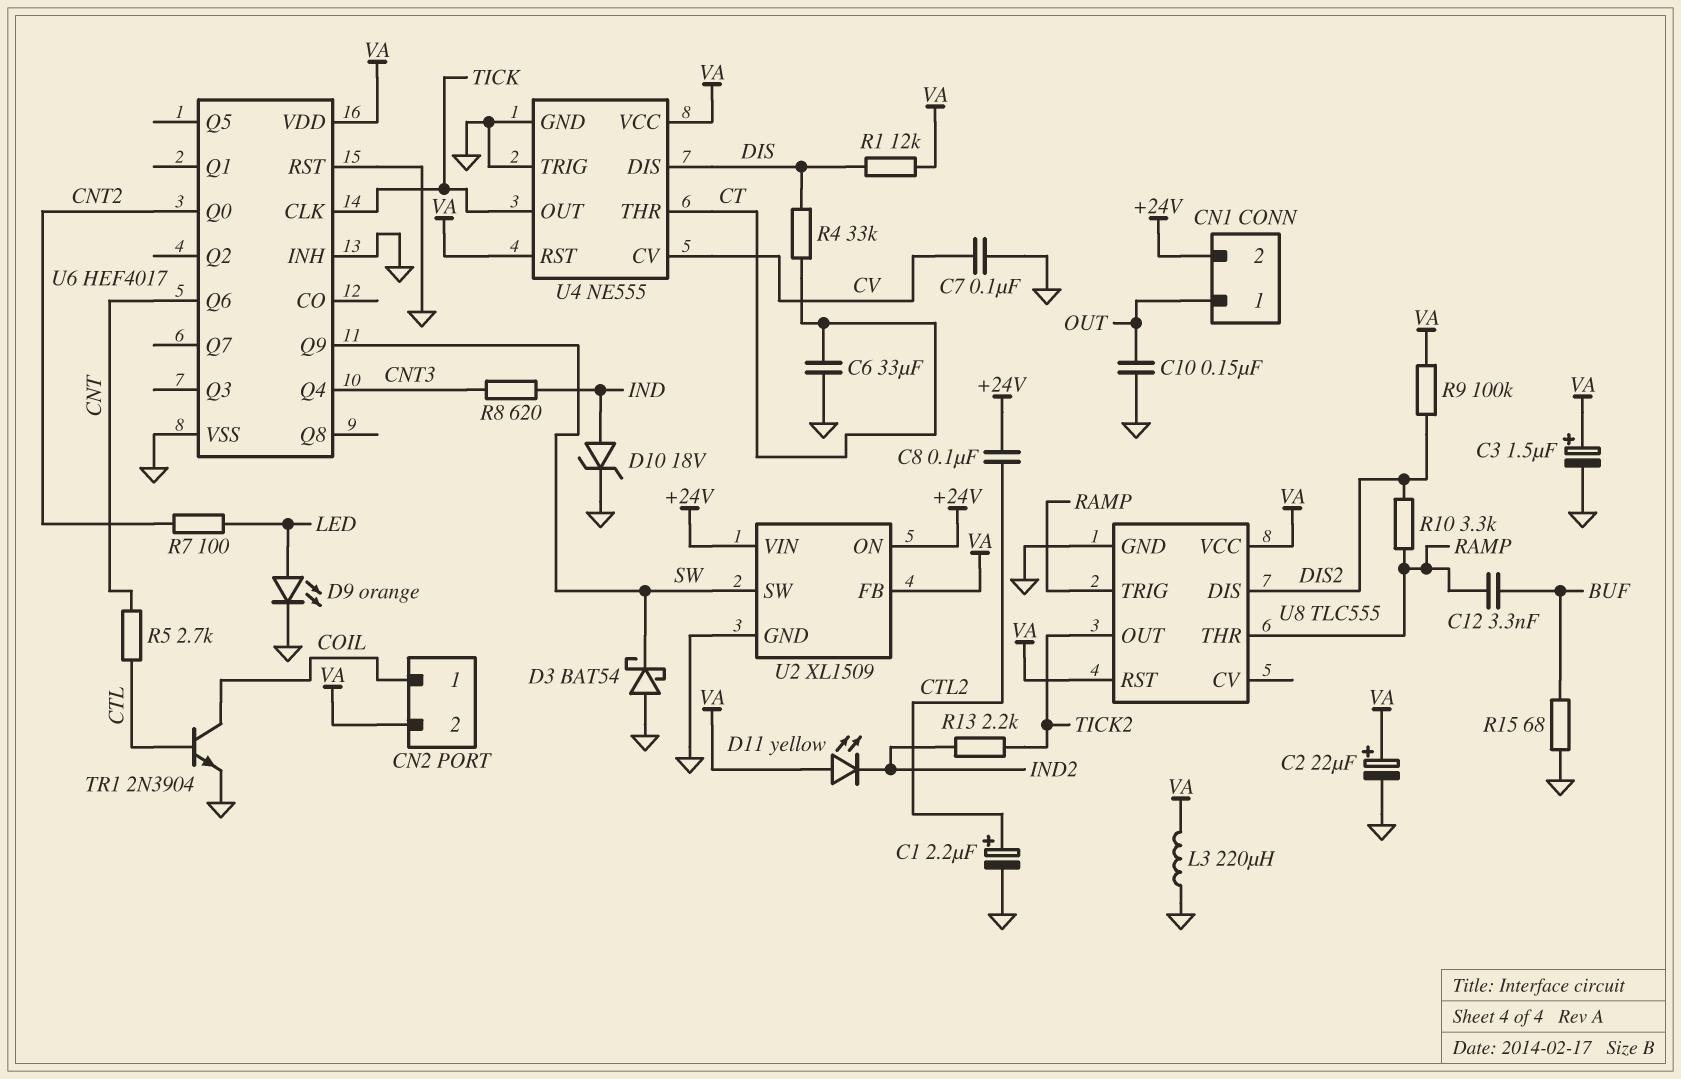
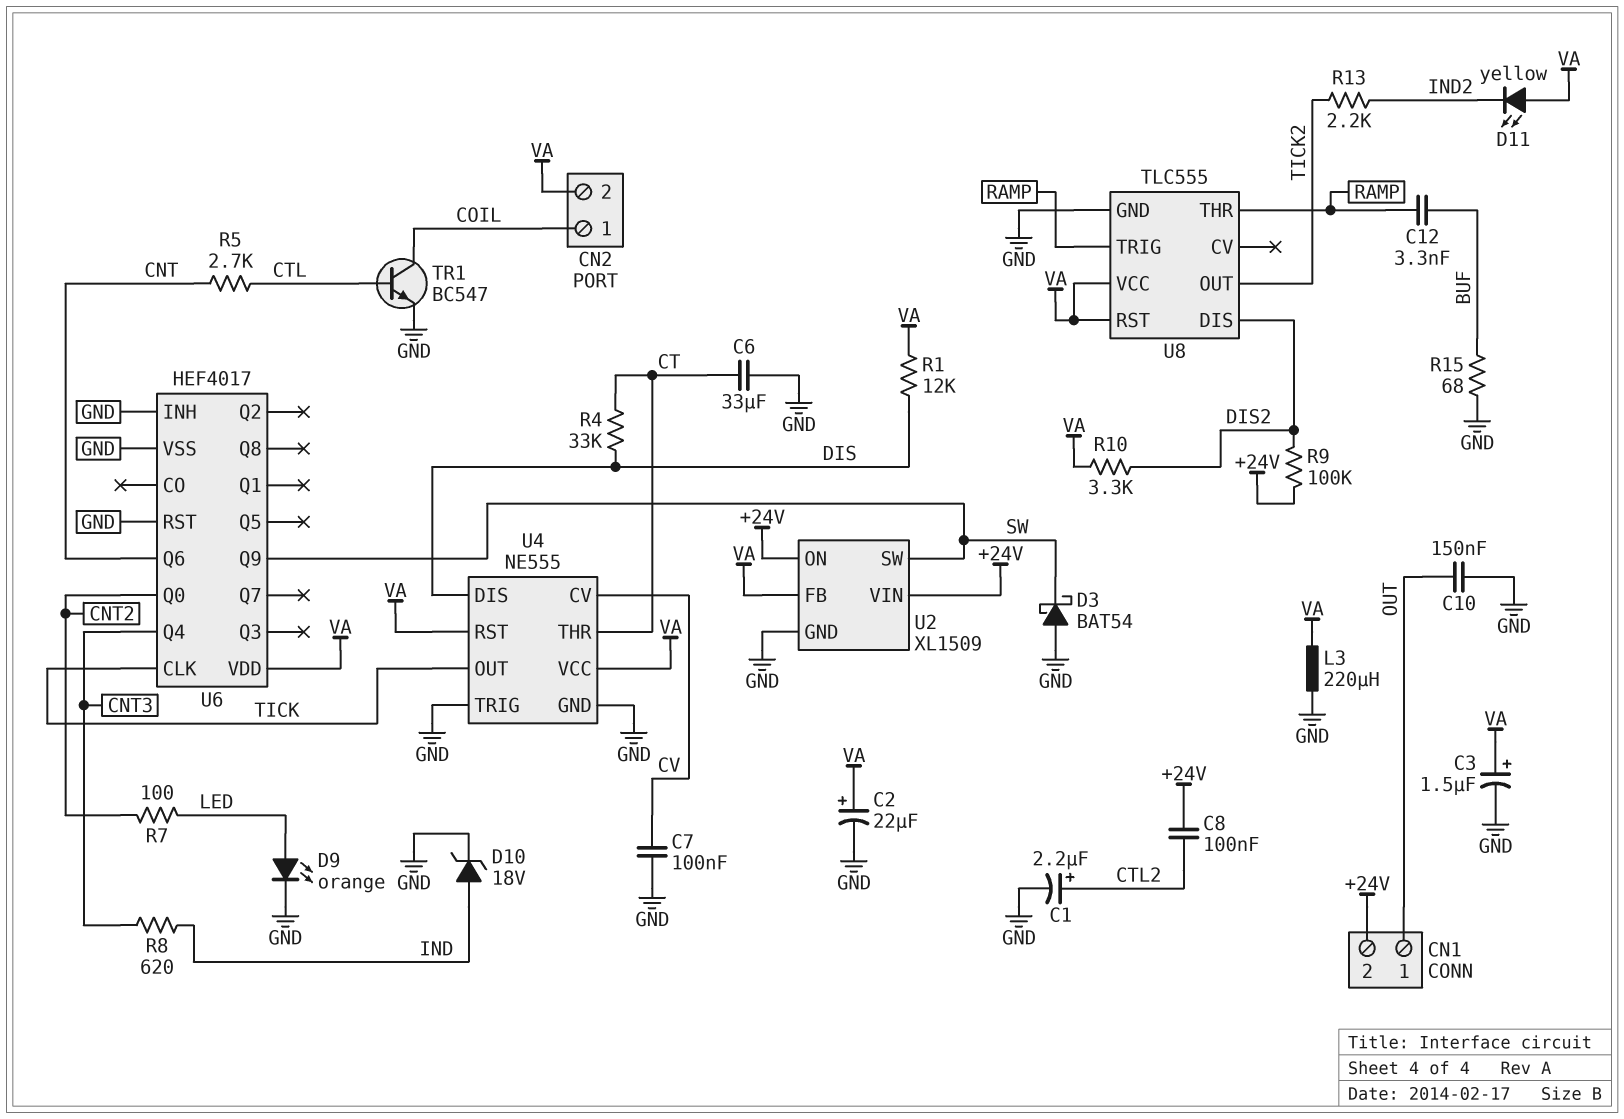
R9: 100k (DIS2, VA) -> 100k (+24V, DIS2)
R10: 3.3k (DIS2, RAMP) -> 3.3k (DIS2, VA)
TR1: NPN 2N3904 (B CTL, C COIL, E GND) -> NPN BC547 (B CTL, C COIL, E GND)

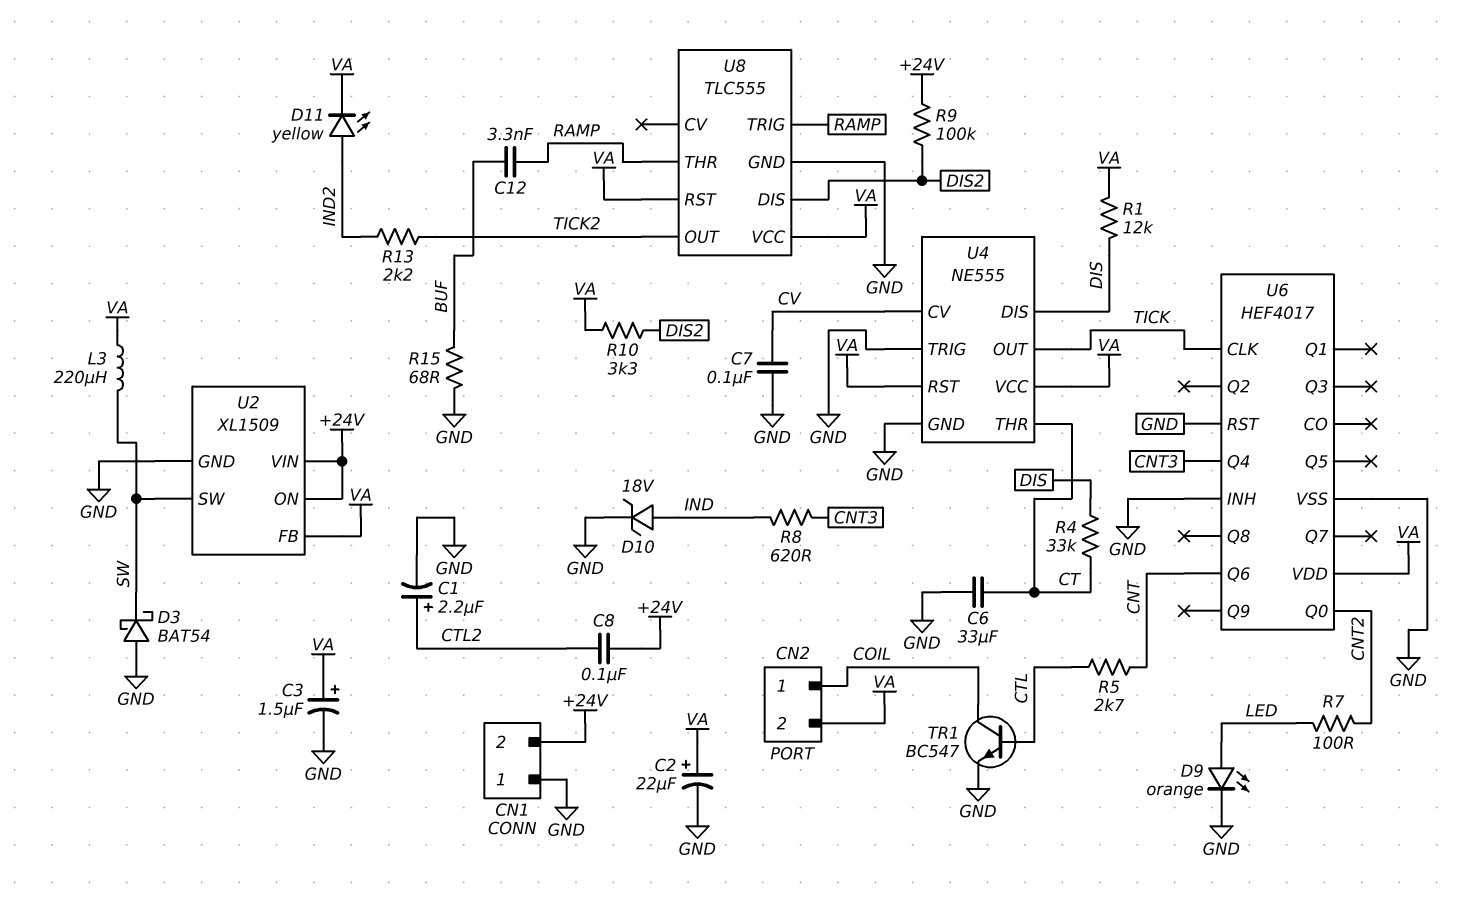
C10: 150nF (GND, OUT) -> none
CN1 pin 1: OUT -> GND
D11: LED yellow (A VA, K IND2) -> LED yellow (A IND2, K VA)
L3: 220uH (GND, VA) -> 220uH (SW, VA)
U6 pin Q9: SW -> none

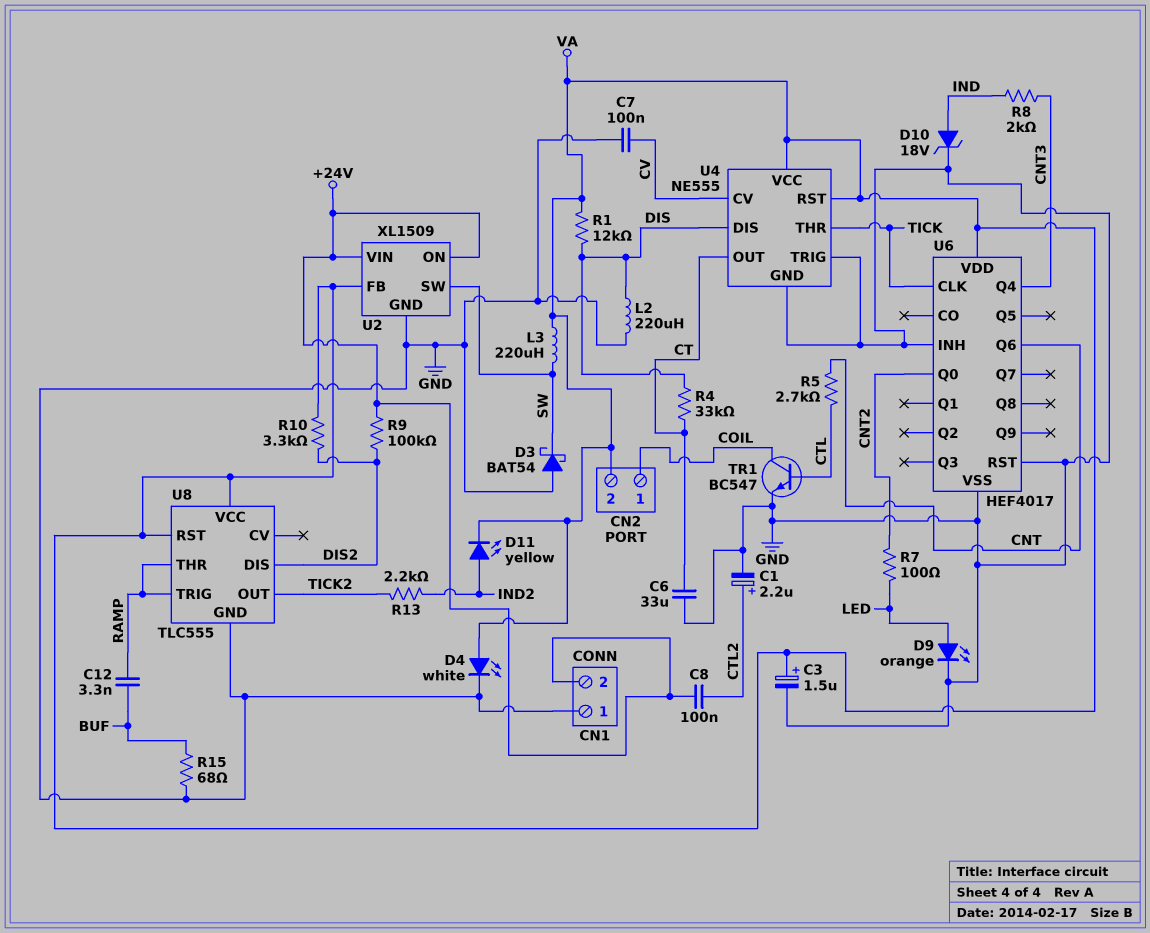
C2: 22uF (plus VA, minus GND) -> none
D4: none -> LED white (A VA, K GND)
L2: none -> 220uH (DIS, GND)
R8: 620 (CNT3, IND) -> 2k (CNT3, IND)
U4 pin OUT: TICK -> CT
U4 pin THR: CT -> TICK

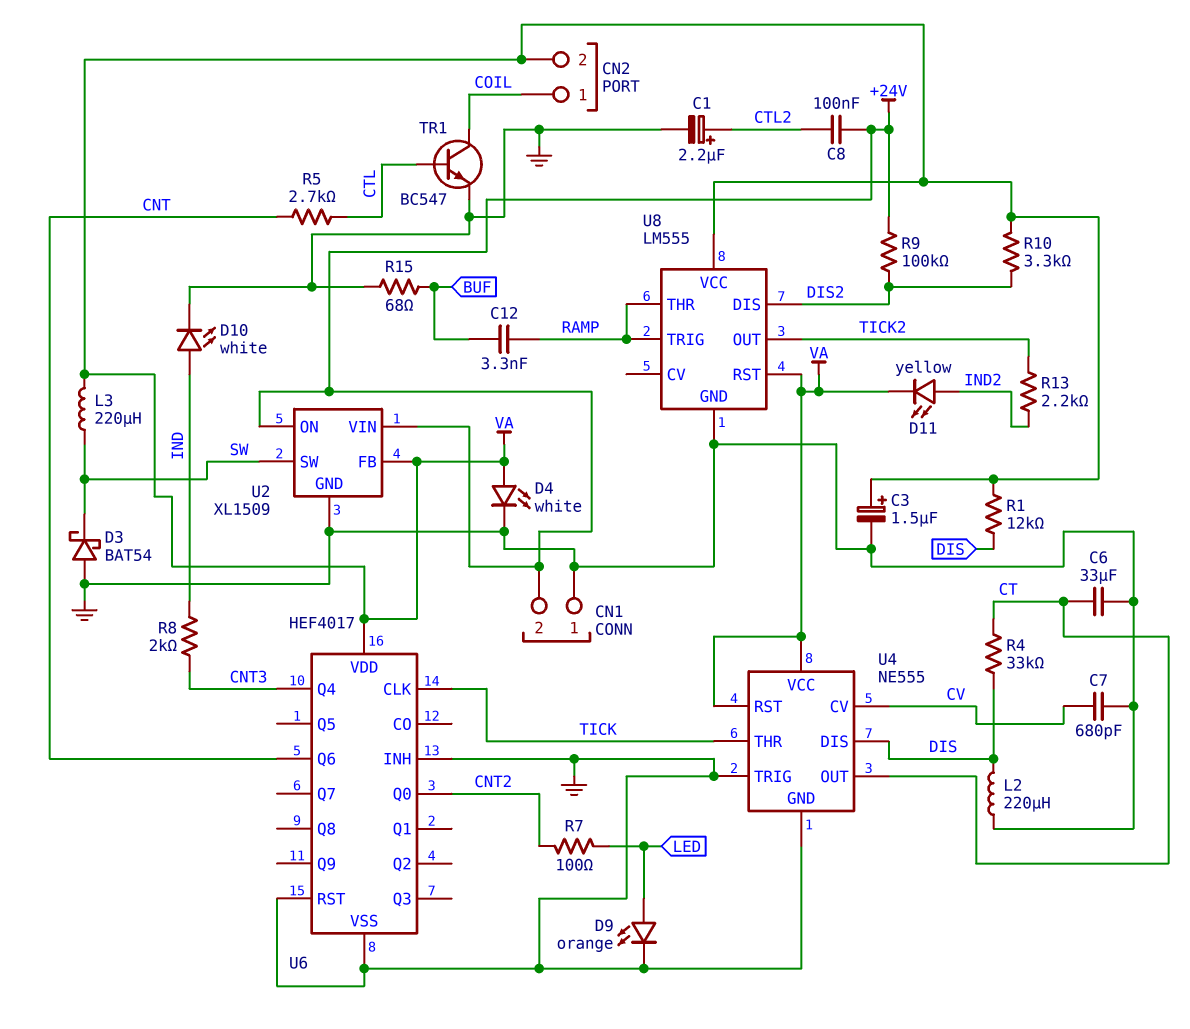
C7: 100nF (CV, GND) -> 680pF (CV, GND)
D10: zener 18V (A IND, K GND) -> LED white (A IND, K GND)
U8: TLC555 -> LM555

